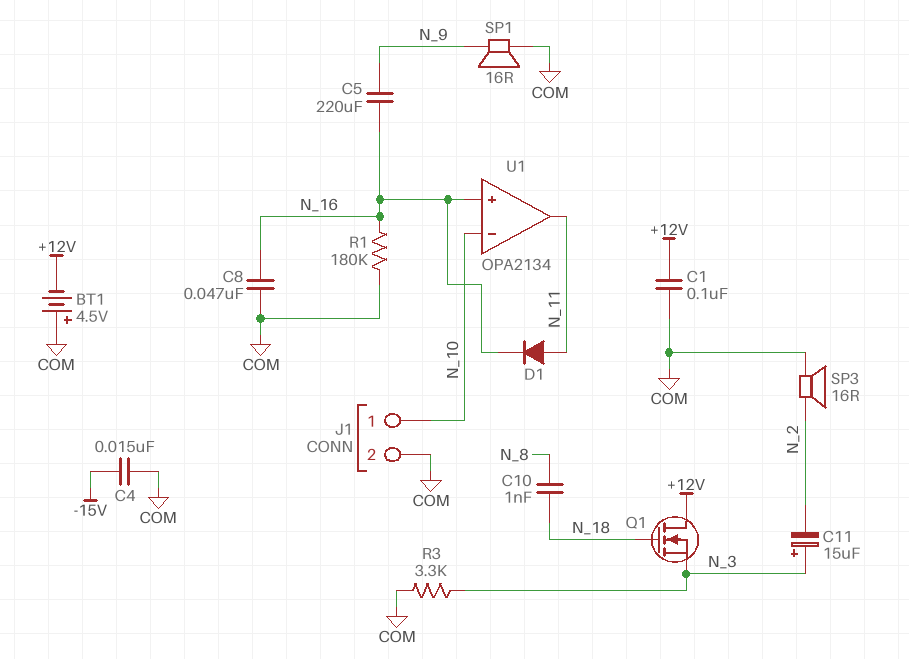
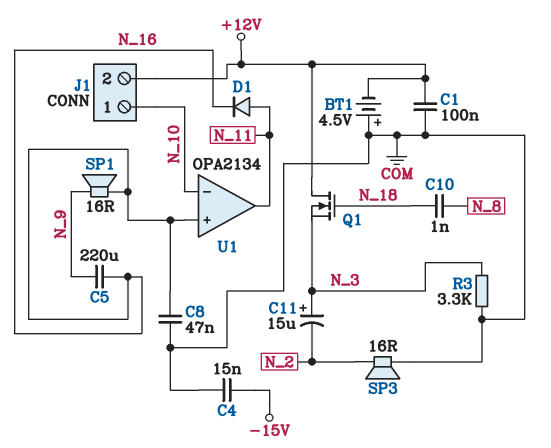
J1 pin 2: COM -> +12V
R1: 180k (COM, N_16) -> none
SP1: speaker 16R (COM, N_9) -> speaker 16R (N_9, N_16)

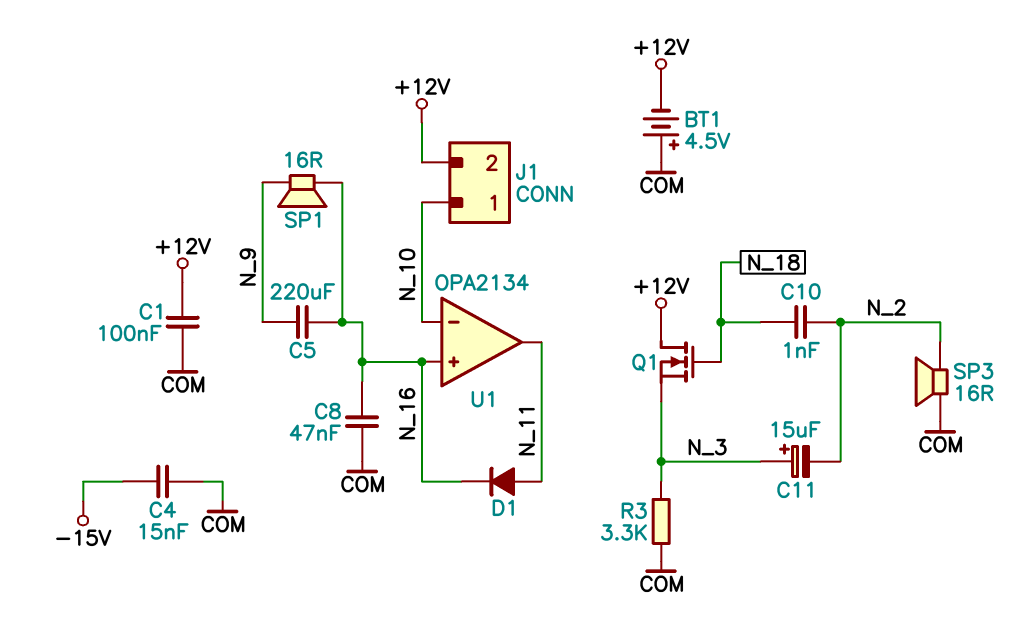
C10: 1nF (N_8, N_18) -> 1nF (N_2, N_18)

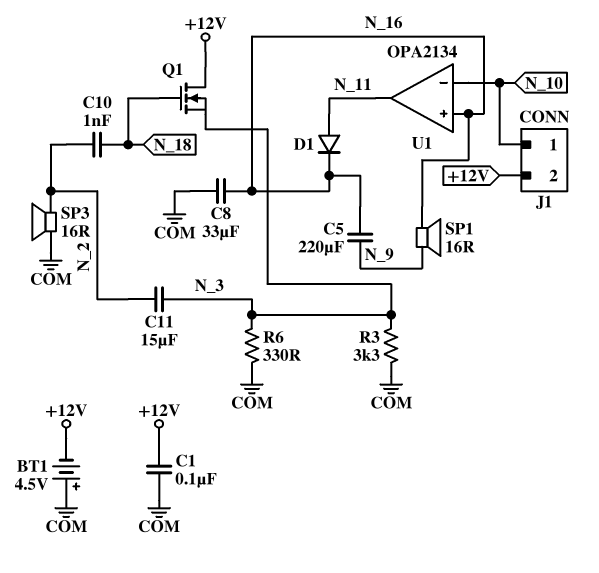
C4: 15nF (-15V, COM) -> none
C8: 47nF (COM, N_16) -> 33uF (COM, N_16)
C11: 15uF (plus N_3, minus N_2) -> 15uF (N_2, N_3)
R6: none -> 330 (COM, N_3)

